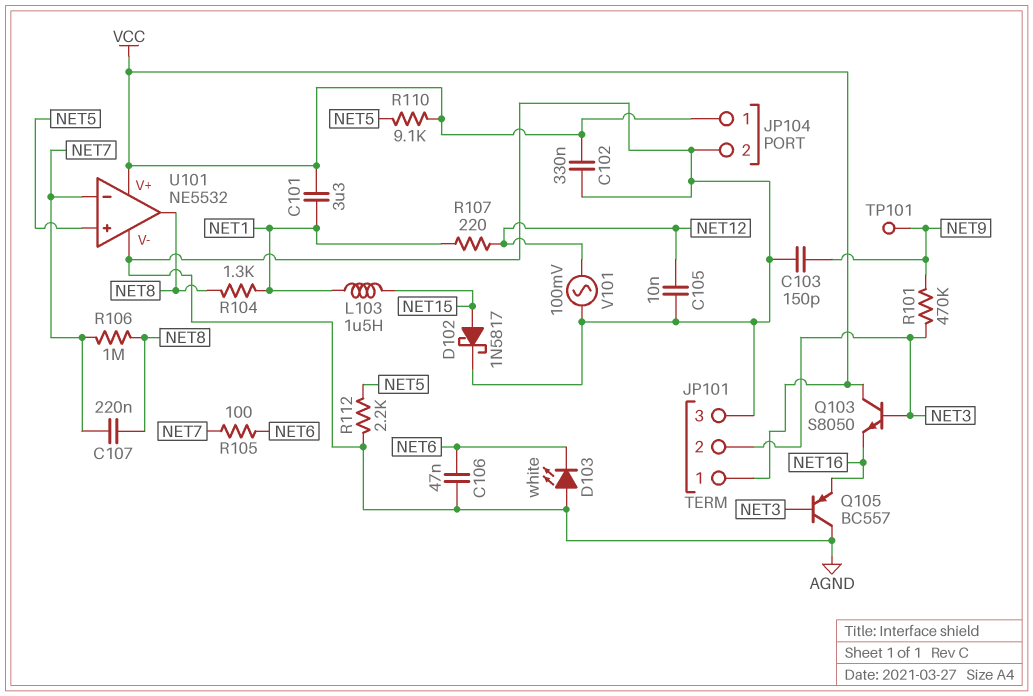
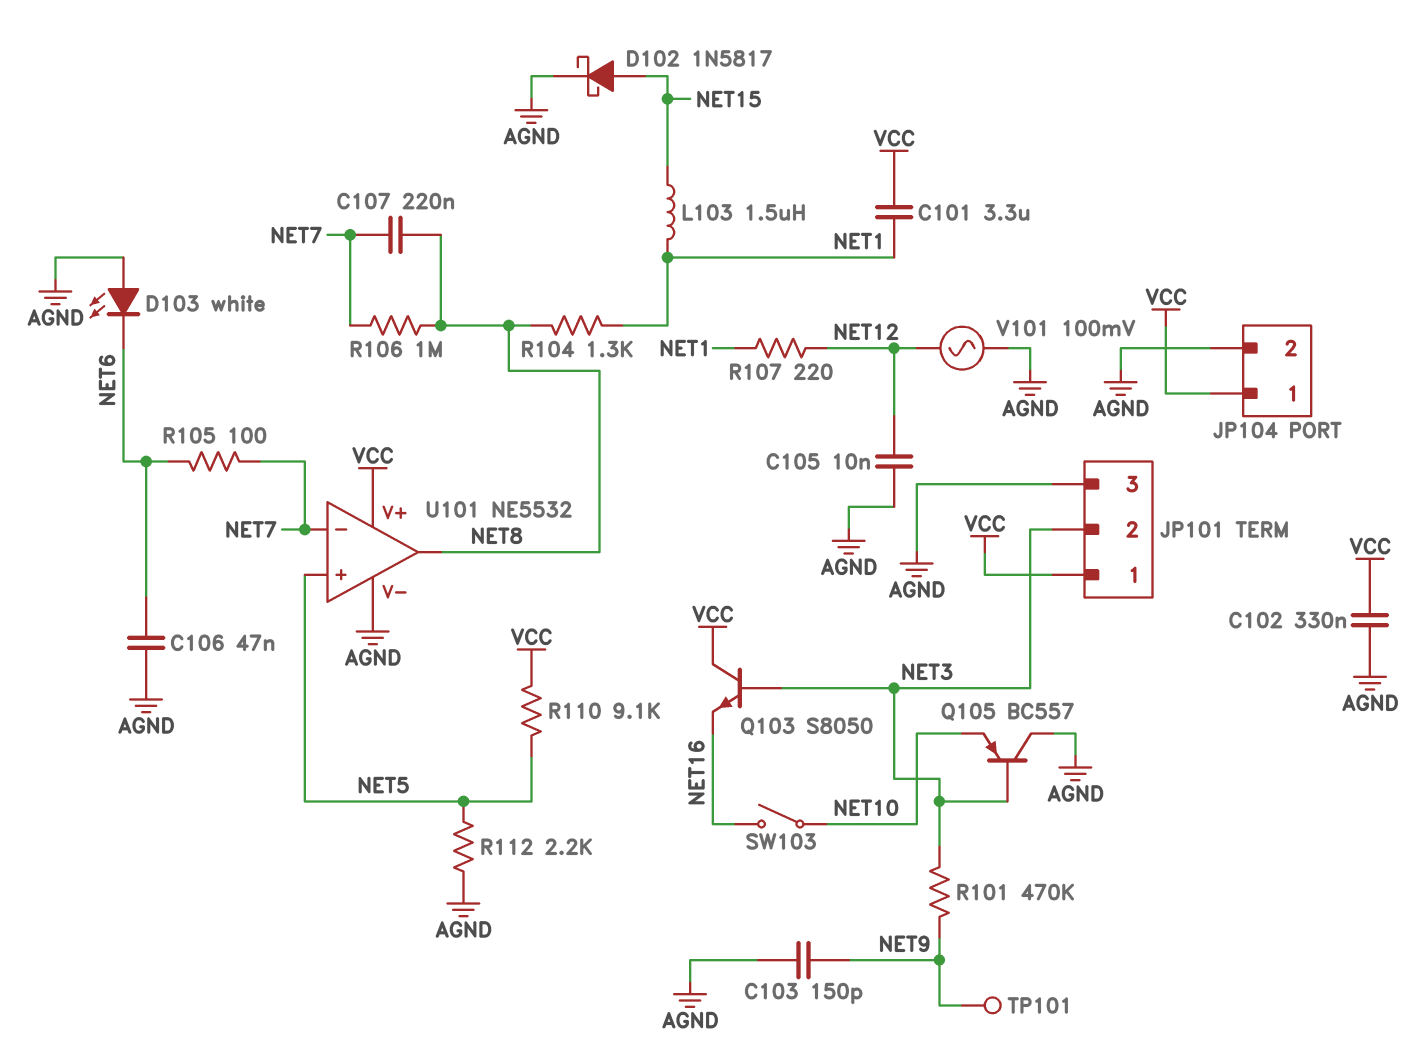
Q105: PNP BC557 (B NET3, C AGND, E NET16) -> PNP BC557 (B NET3, C AGND, E NET10)
SW103: none -> switch (NET10, NET16)

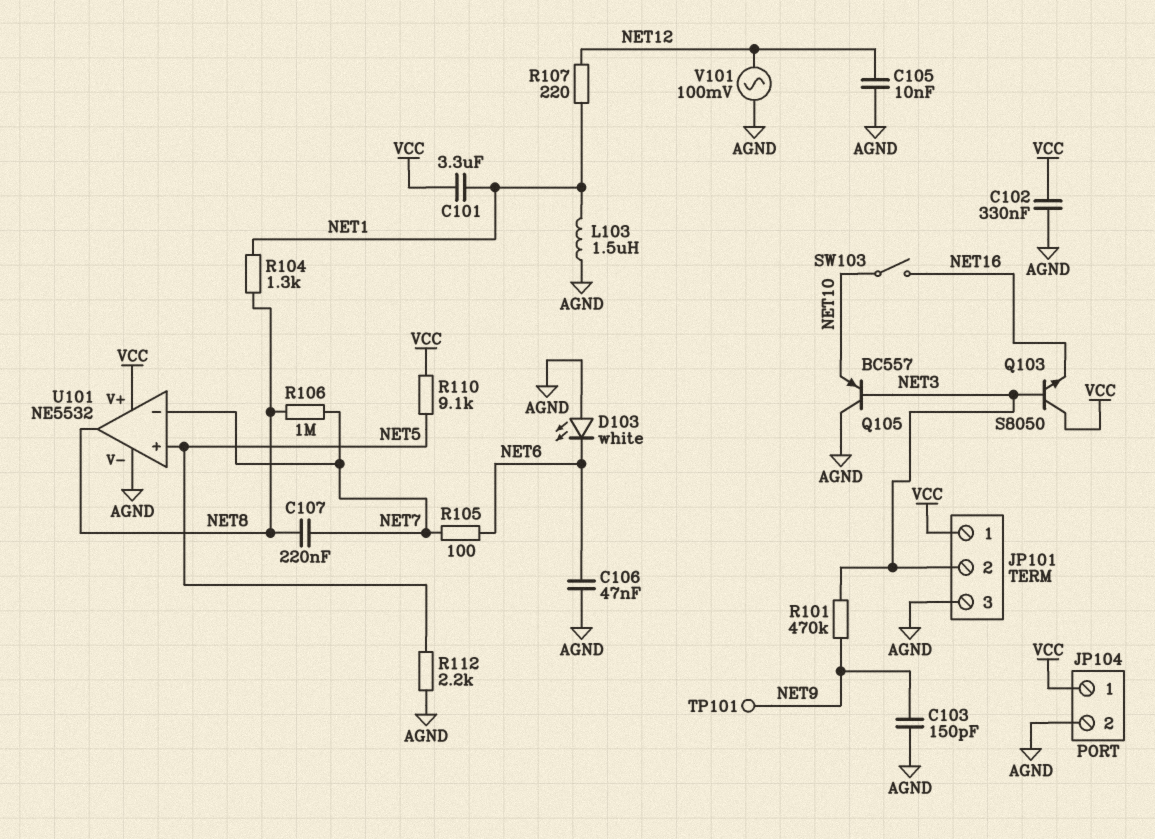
D102: schottky 1N5817 (A NET15, K AGND) -> none
L103: 1.5uH (NET1, NET15) -> 1.5uH (AGND, NET1)

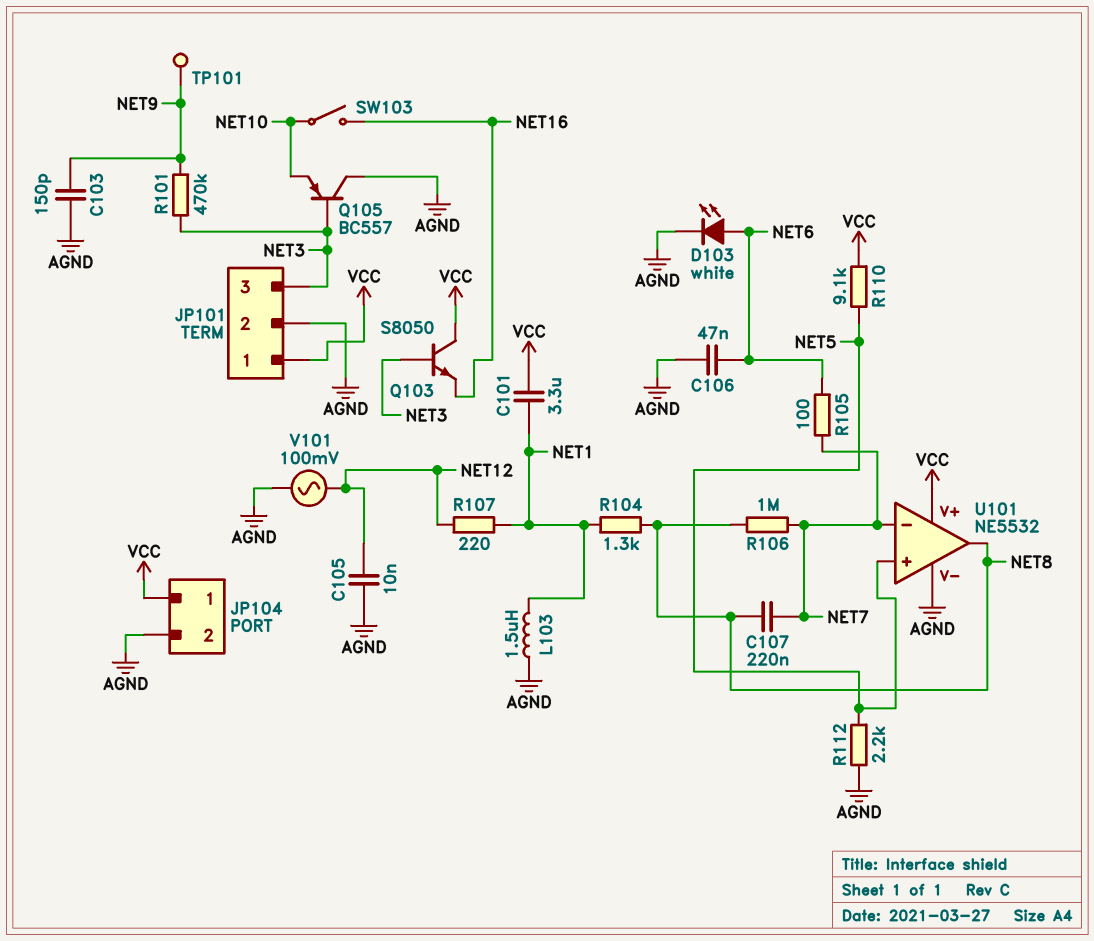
C102: 330nF (AGND, VCC) -> none
D103: LED white (A AGND, K NET6) -> LED white (A NET6, K AGND)
JP101 pin 2: NET3 -> AGND
JP101 pin 3: AGND -> NET3

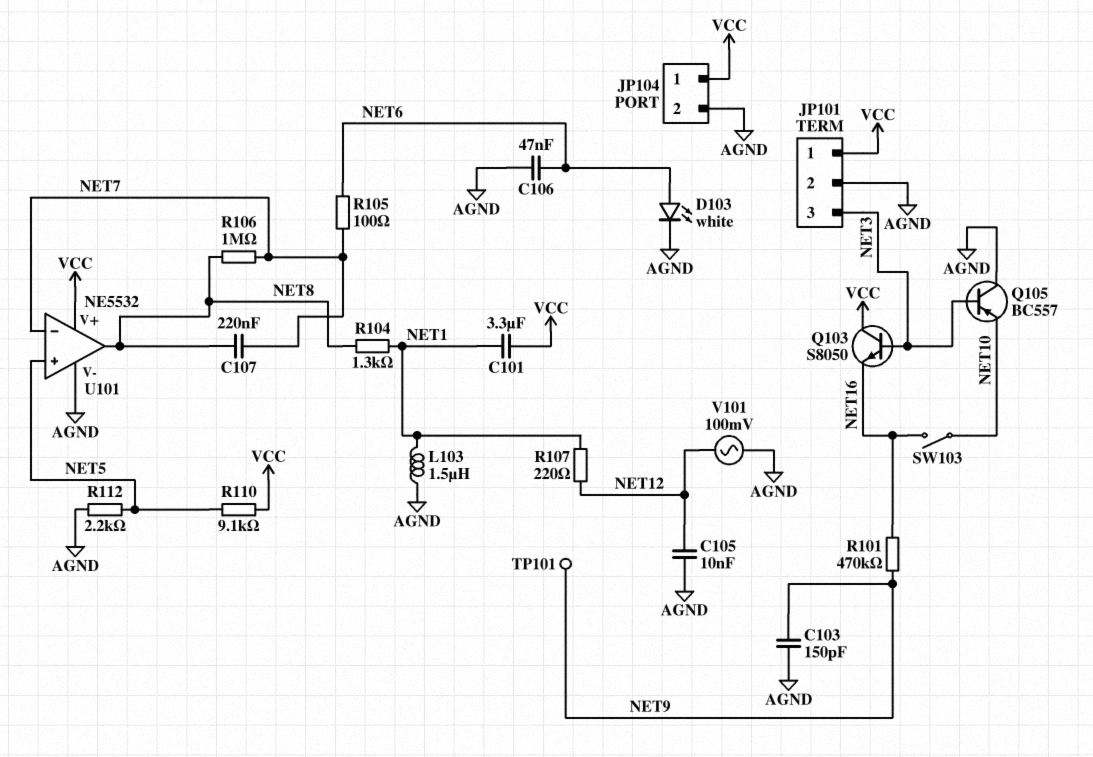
R101: 470k (NET3, NET9) -> 470k (NET9, NET16)

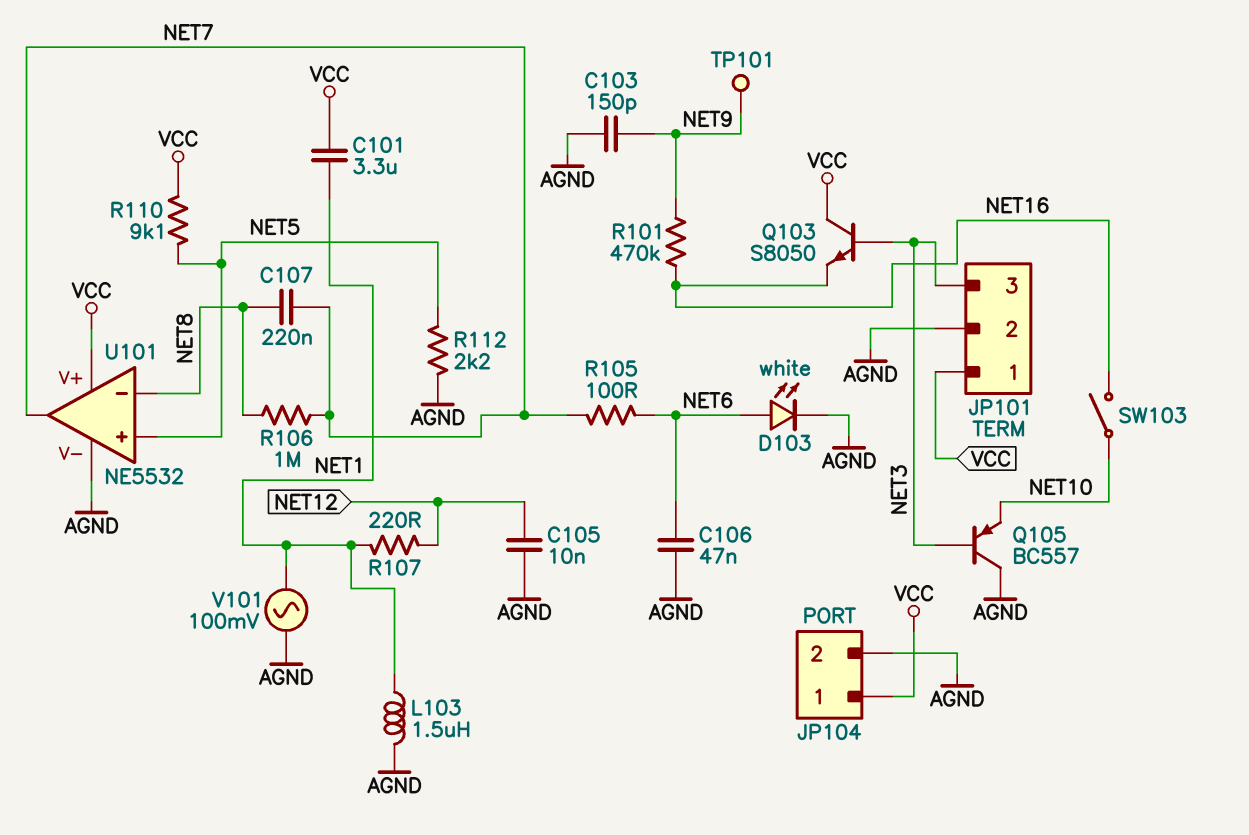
R104: 1.3k (NET1, NET8) -> none
U101 pin in-: NET7 -> NET8
U101 pin out: NET8 -> NET7
V101: AC 100mV (AGND, NET12) -> AC 100mV (AGND, NET1)

